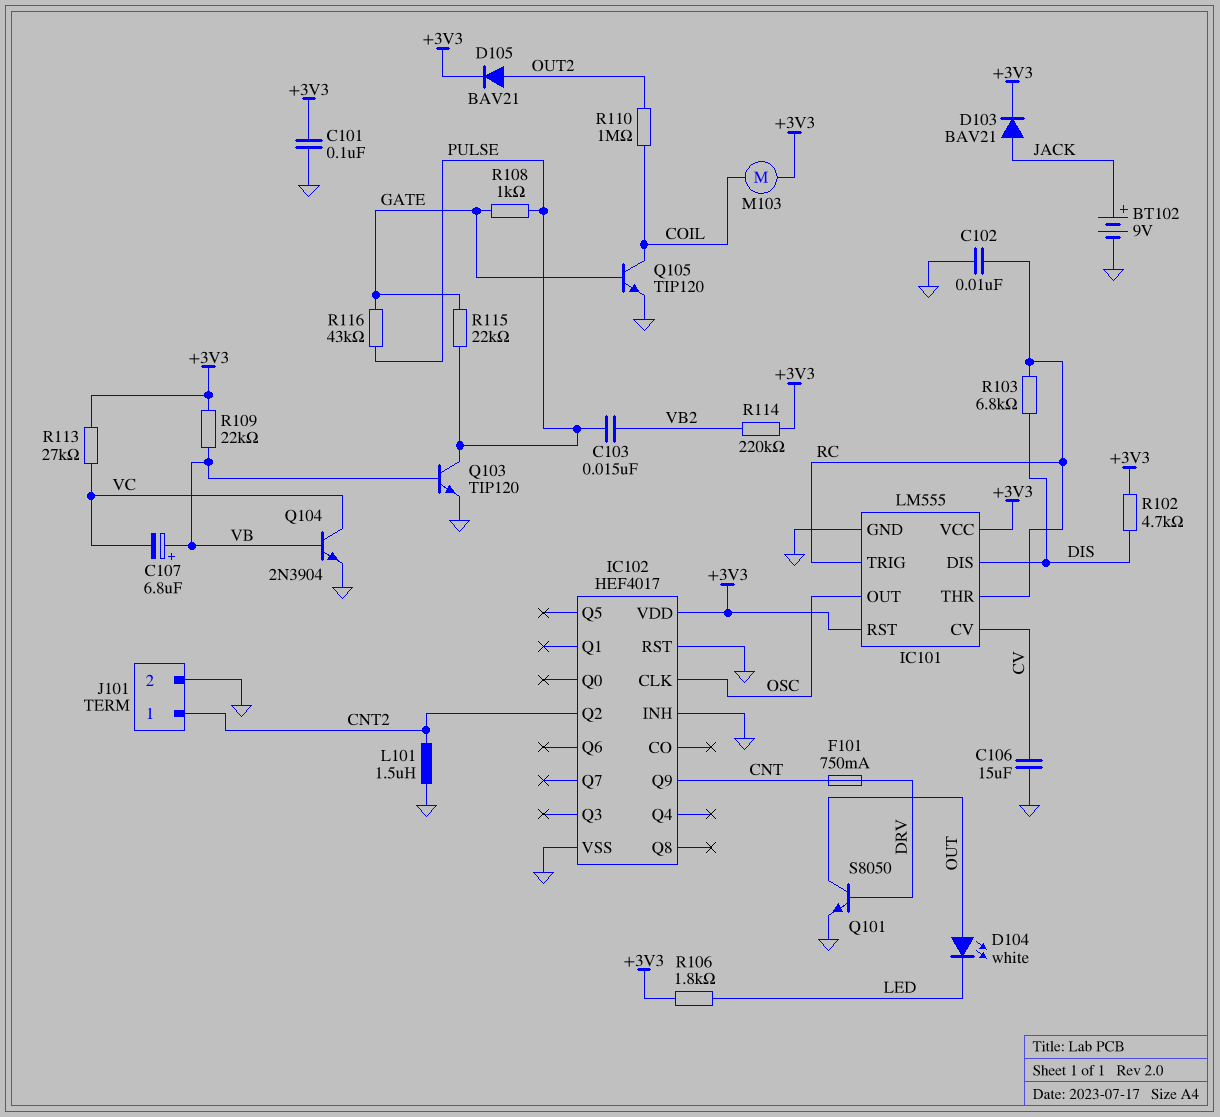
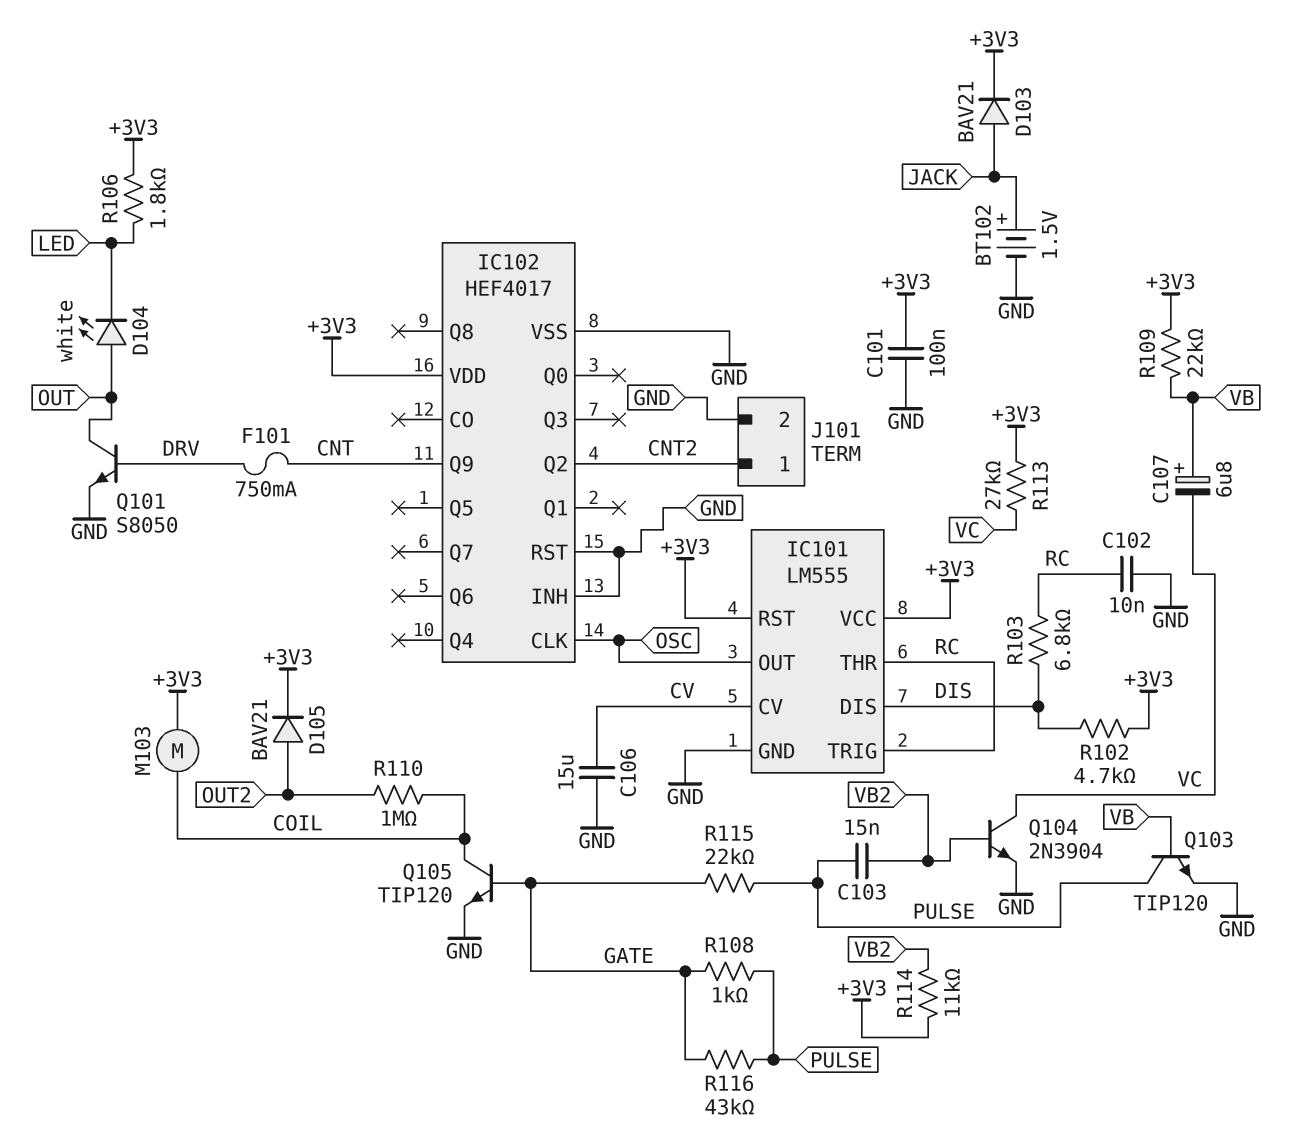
BT102: 9V (plus JACK, minus GND) -> 1.5V (plus JACK, minus GND)
L101: 1.5uH (CNT2, GND) -> none
Q104: NPN 2N3904 (B VB, C VC, E GND) -> NPN 2N3904 (B VB2, C VC, E GND)
R114: 220k (+3V3, VB2) -> 11k (+3V3, VB2)

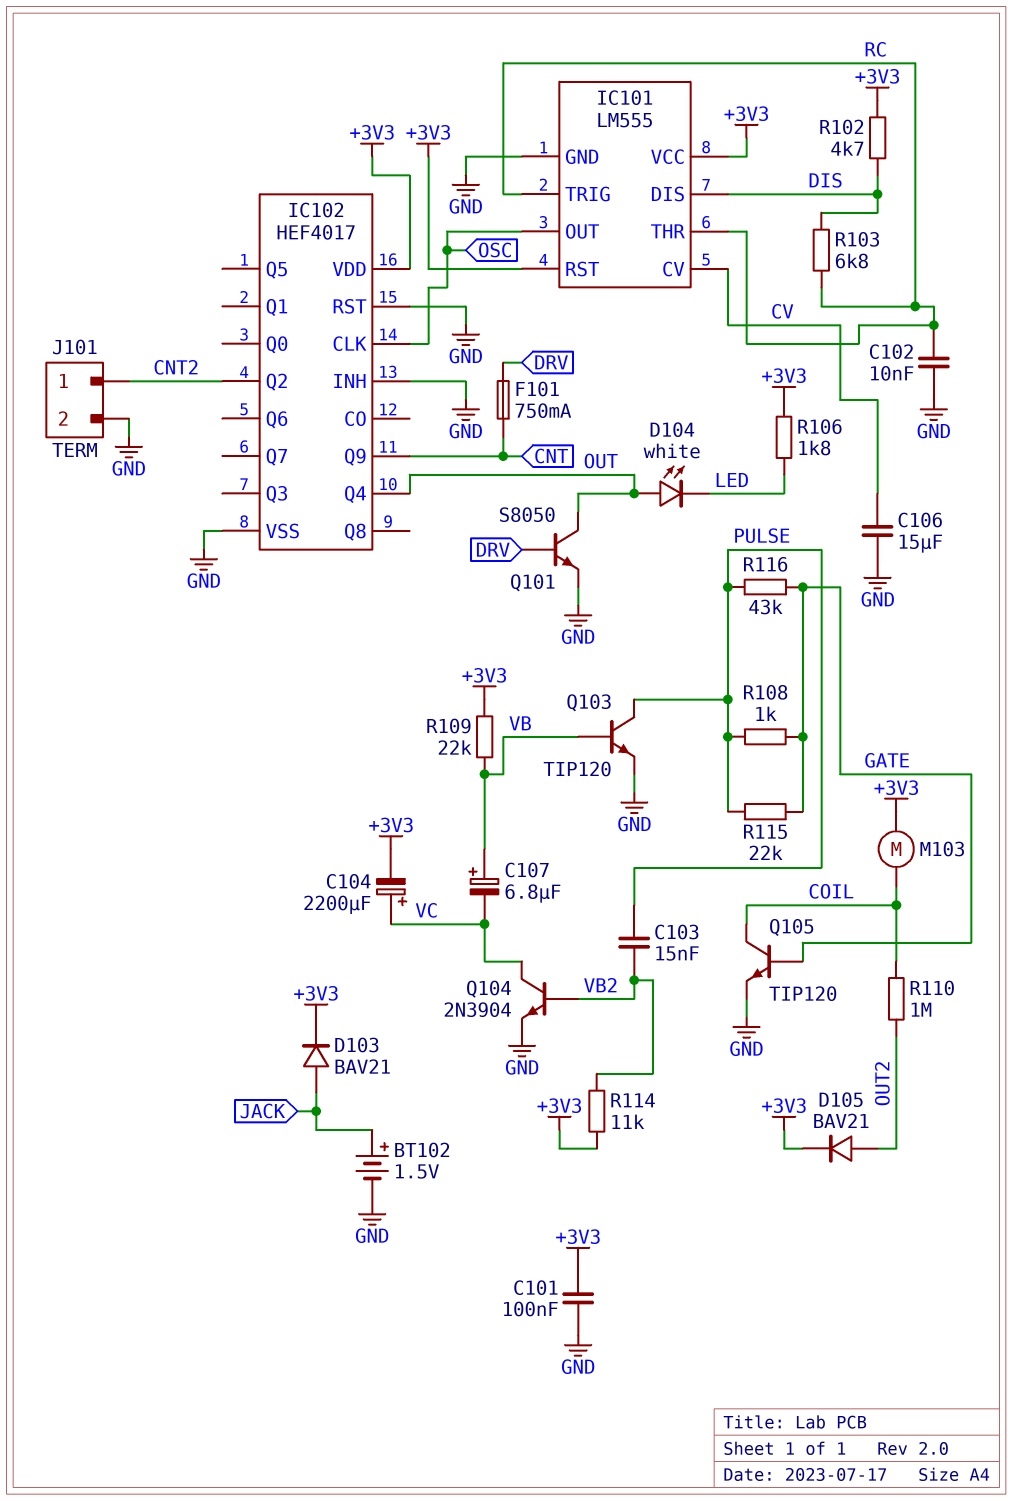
C104: none -> 2200uF (plus VC, minus +3V3)
IC102 pin Q4: none -> OUT
R113: 27k (+3V3, VC) -> none

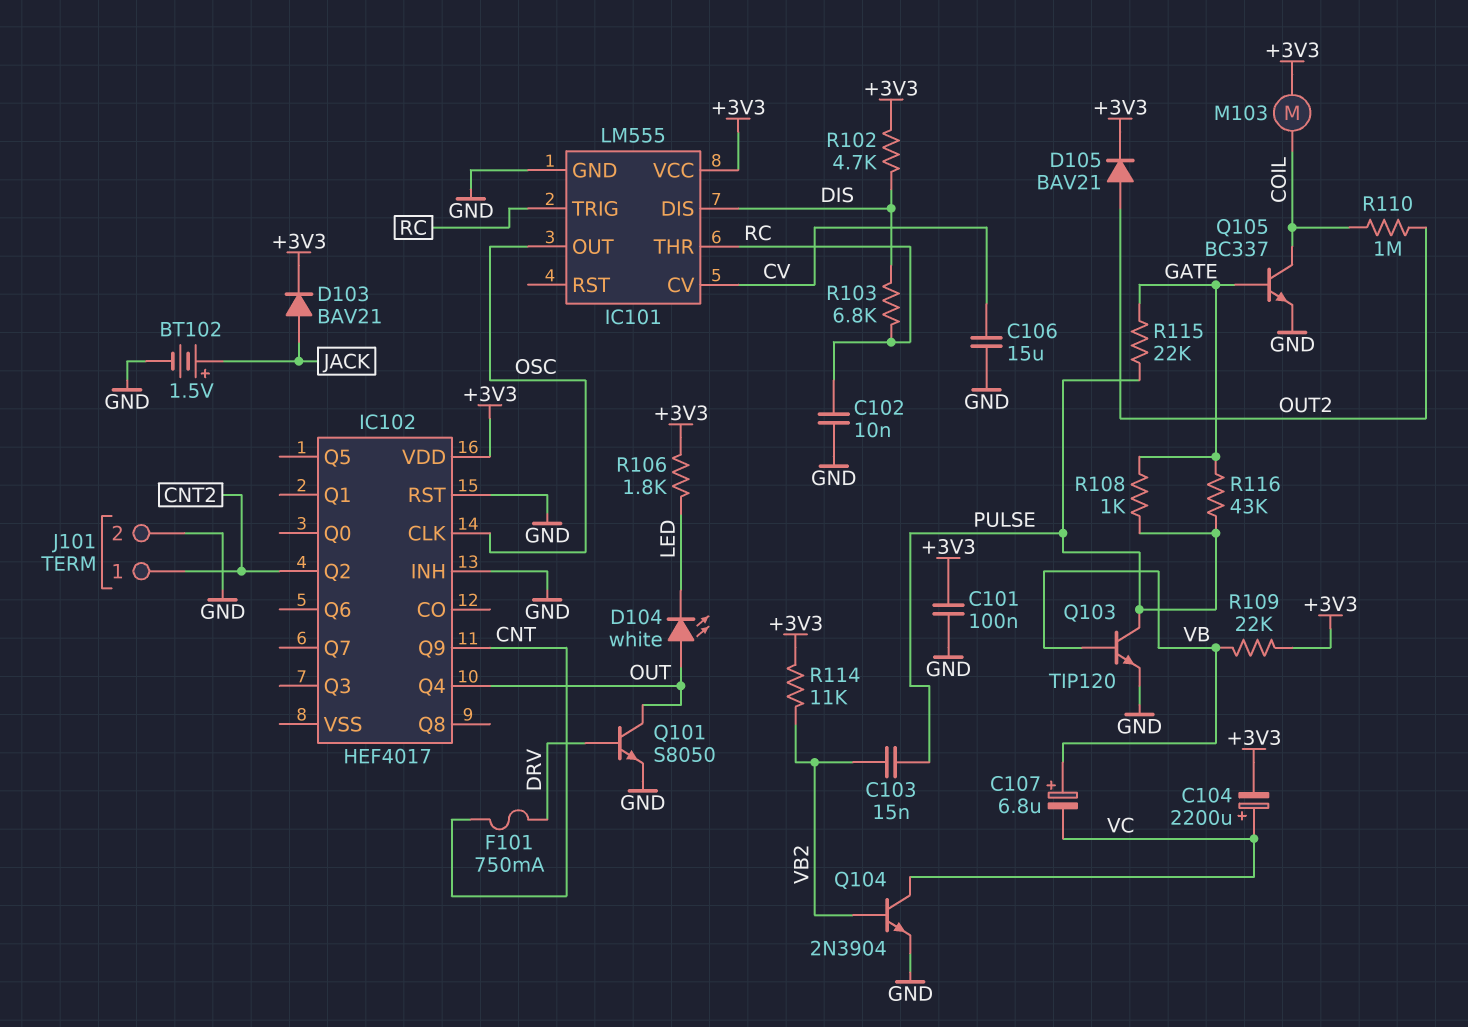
IC101 pin RST: +3V3 -> none
IC102 pin VSS: GND -> none
Q105: NPN TIP120 (B GATE, C COIL, E GND) -> NPN BC337 (B GATE, C COIL, E GND)

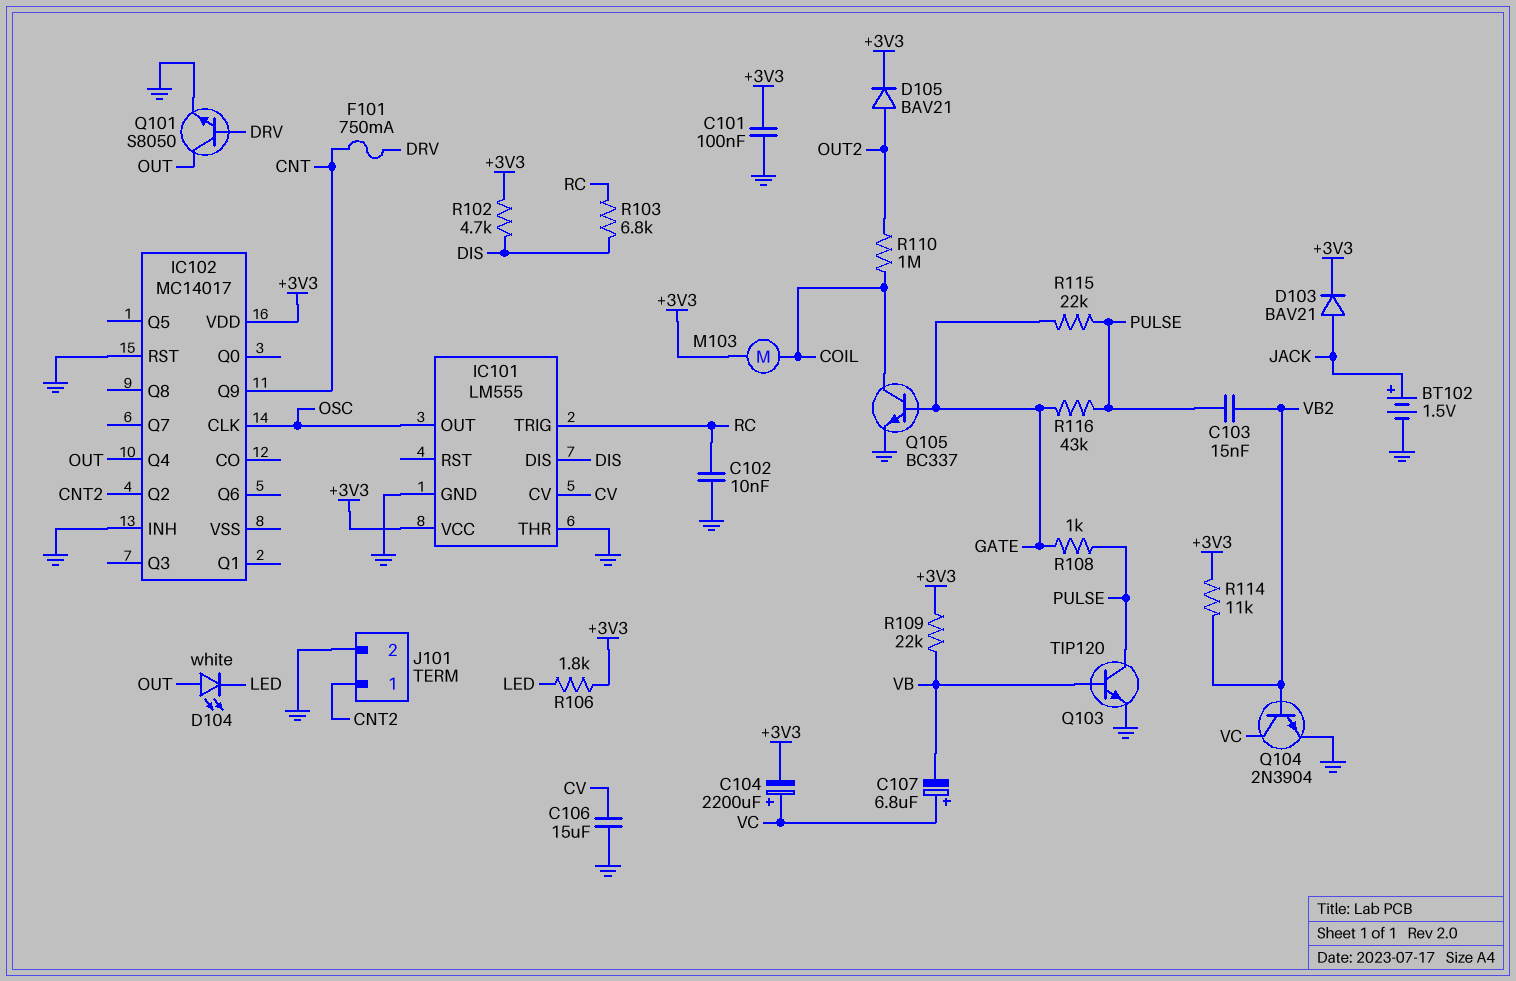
C107: 6.8uF (plus VB, minus VC) -> 6.8uF (plus VC, minus VB)
IC101 pin THR: RC -> GND
IC102: HEF4017 -> MC14017

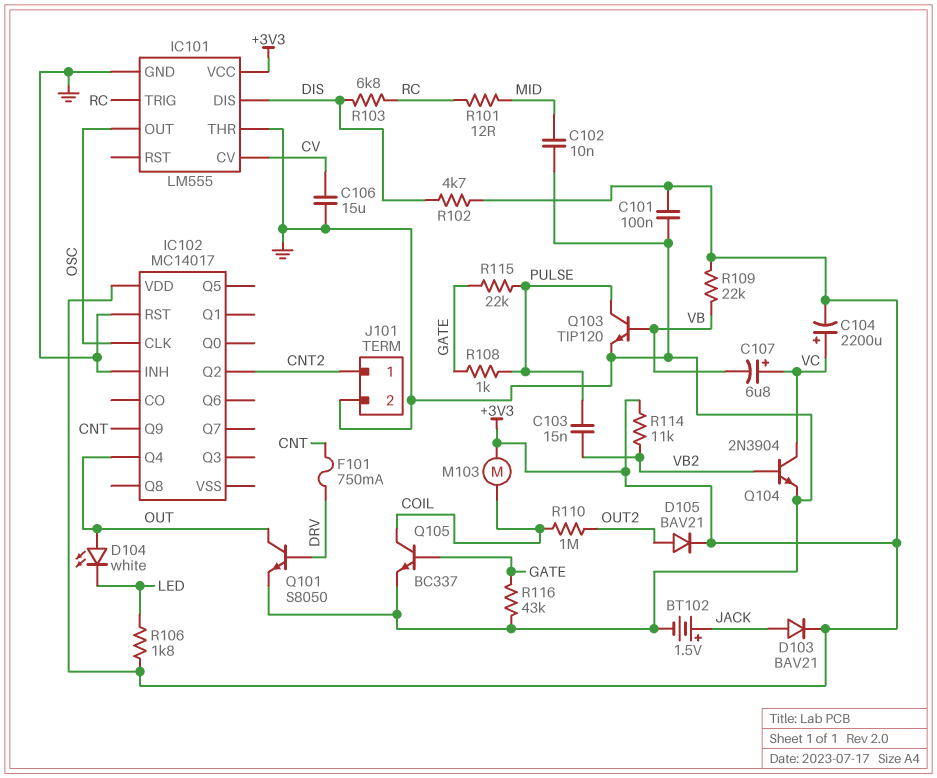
C102: 10nF (GND, RC) -> 10nF (GND, MID)
R101: none -> 12 (MID, RC)
R116: 43k (GATE, PULSE) -> 43k (GATE, GND)

